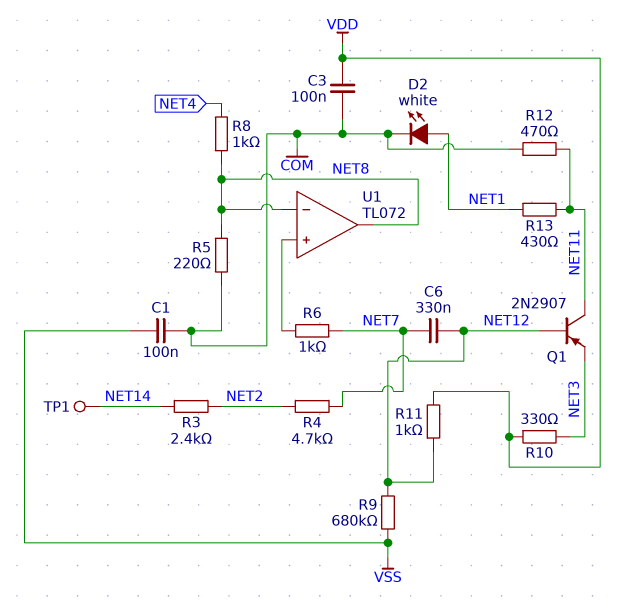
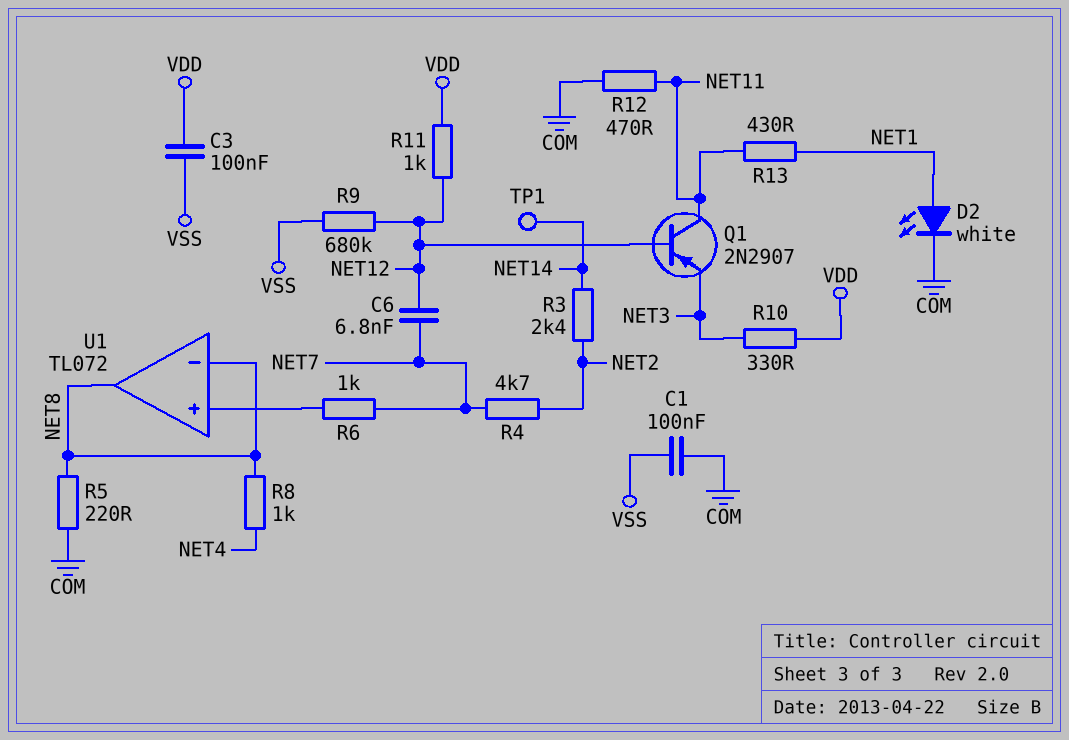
C3: 100nF (COM, VDD) -> 100nF (VDD, VSS)
C6: 330nF (NET7, NET12) -> 6.8nF (NET7, NET12)

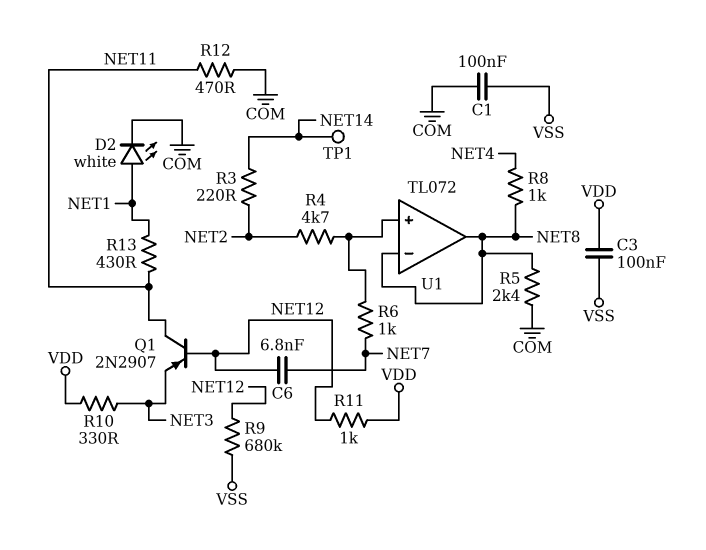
R3: 2.4k (NET2, NET14) -> 220 (NET2, NET14)
R4: 4.7k (NET2, NET7) -> 4.7k (NET2, U1/in+)
R5: 220 (COM, NET8) -> 2.4k (COM, NET8)

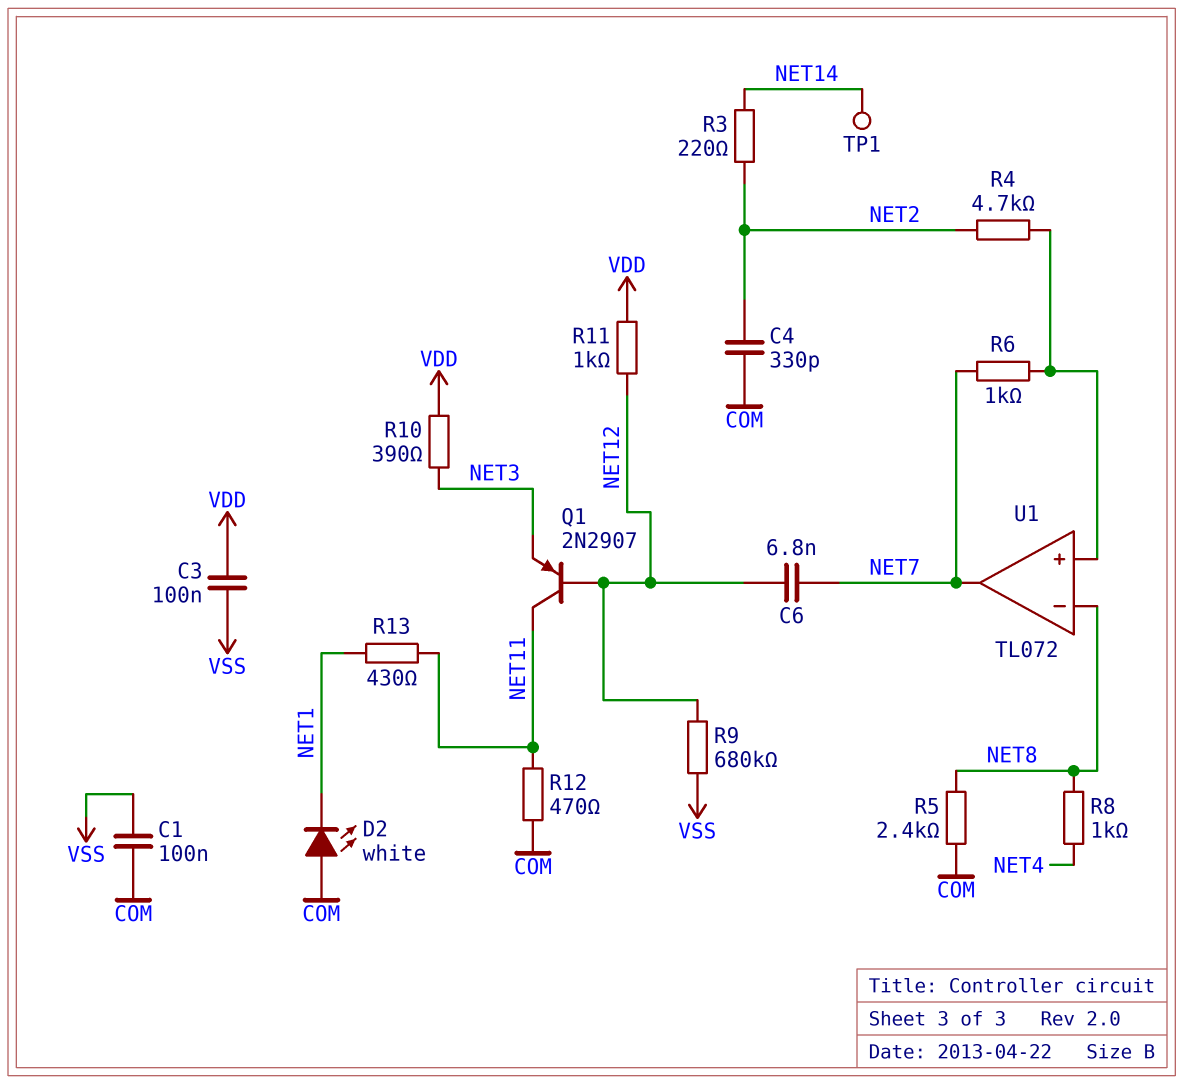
C4: none -> 330pF (COM, NET2)
D2: LED white (A NET1, K COM) -> LED white (A COM, K NET1)
R10: 330 (NET3, VDD) -> 390 (NET3, VDD)
U1 pin out: NET8 -> NET7

